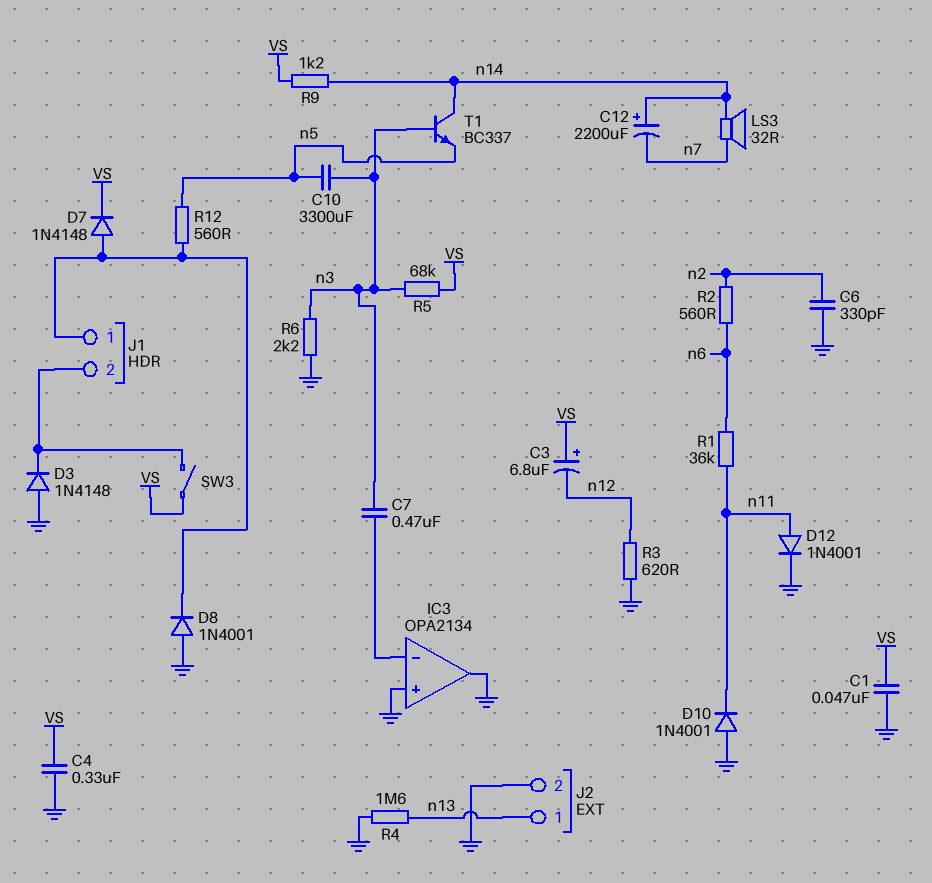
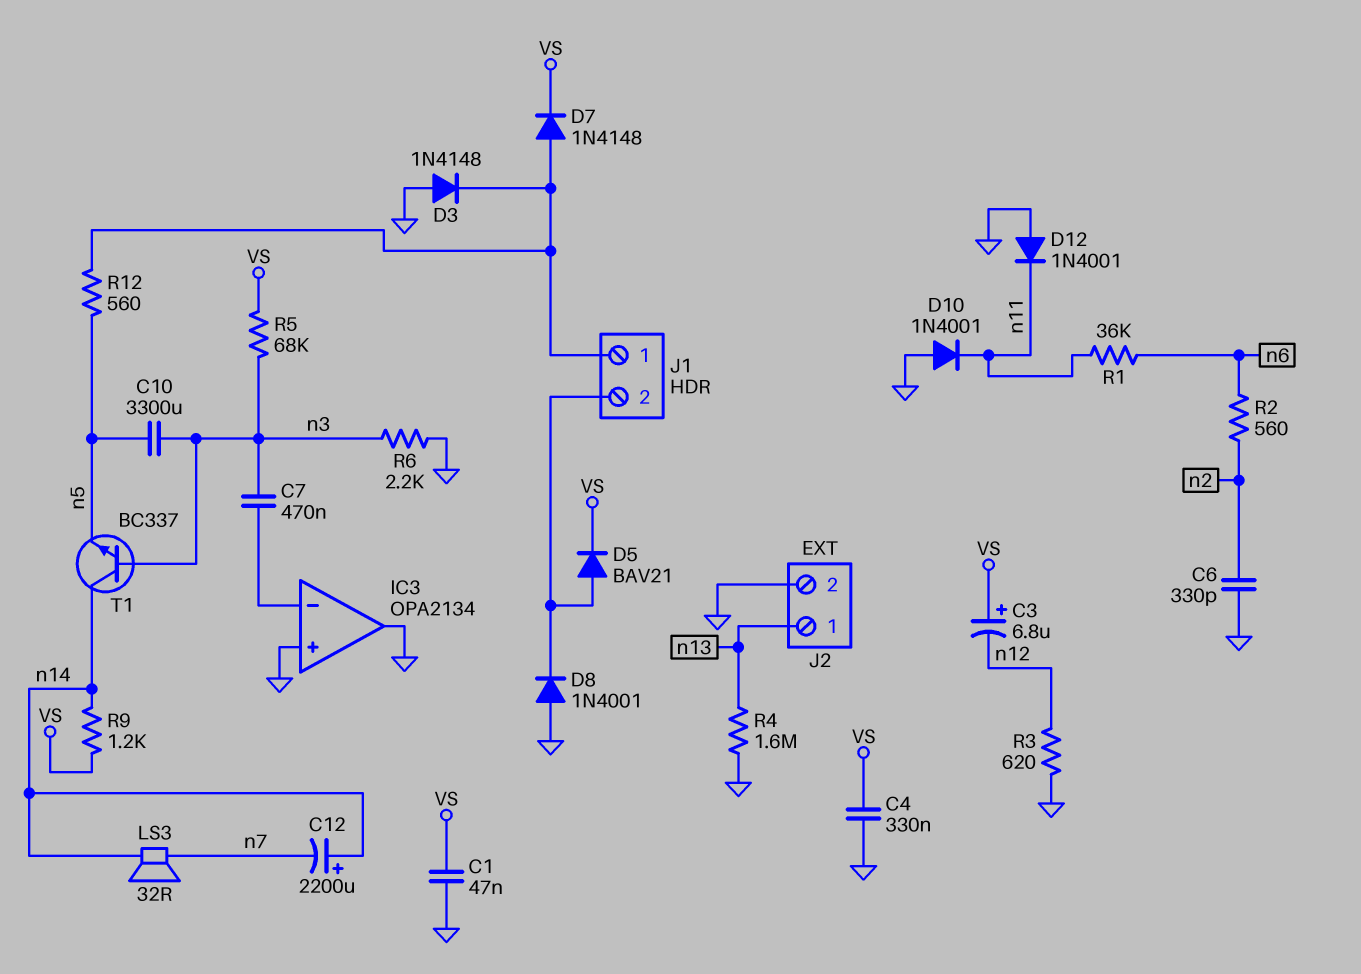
D3: diode 1N4148 (A GND, K J1/2) -> diode 1N4148 (A GND, K J1/1)
D5: none -> diode BAV21 (A J1/2, K VS)
D8: diode 1N4001 (A GND, K J1/1) -> diode 1N4001 (A GND, K J1/2)
D12: diode 1N4001 (A n11, K GND) -> diode 1N4001 (A GND, K n11)
SW3: switch (J1/2, VS) -> none

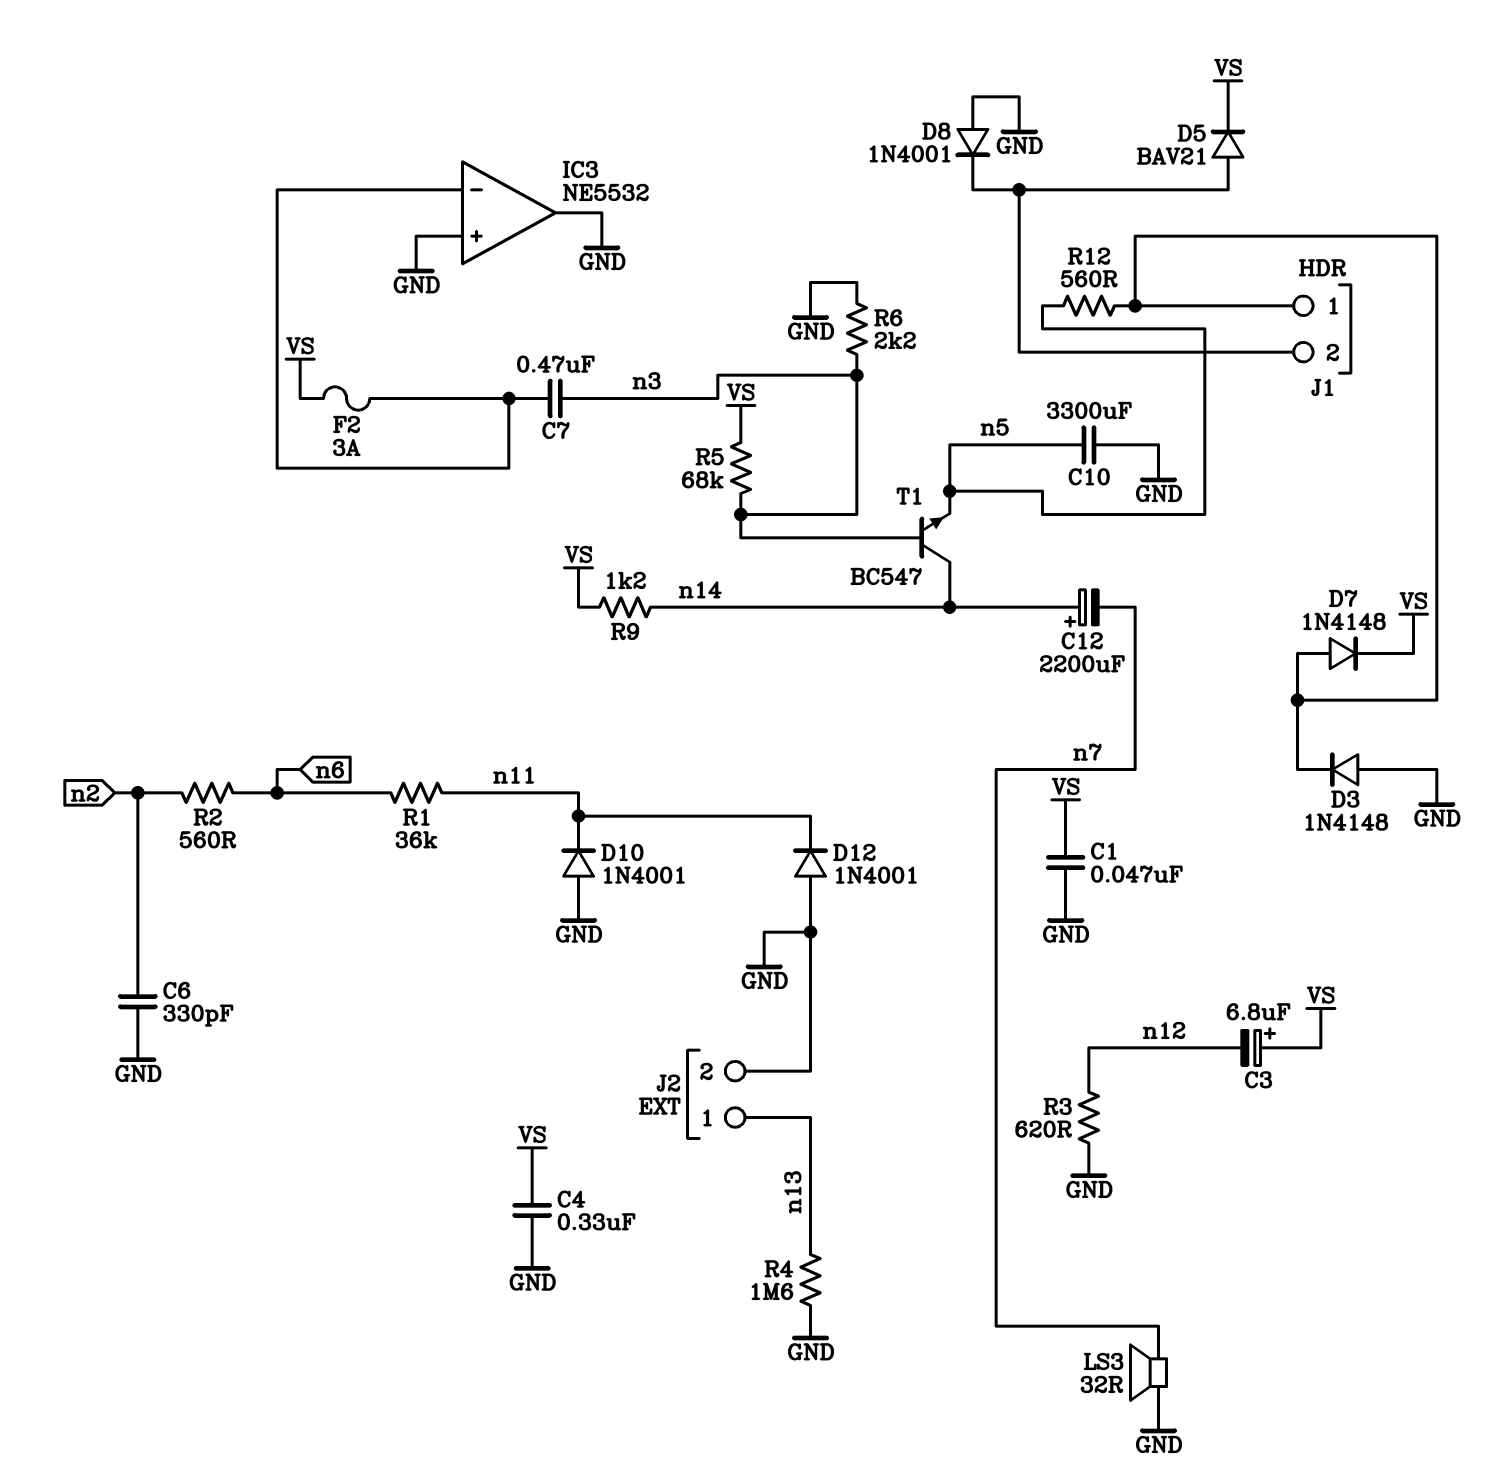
C10: 3300uF (n3, n5) -> 3300uF (GND, n5)
F2: none -> 3A (IC3/in-, VS)
IC3: OPA2134 -> NE5532
LS3: speaker 32R (n7, n14) -> speaker 32R (GND, n7)
T1: NPN BC337 (B n3, C n14, E n5) -> NPN BC547 (B n3, C n14, E n5)

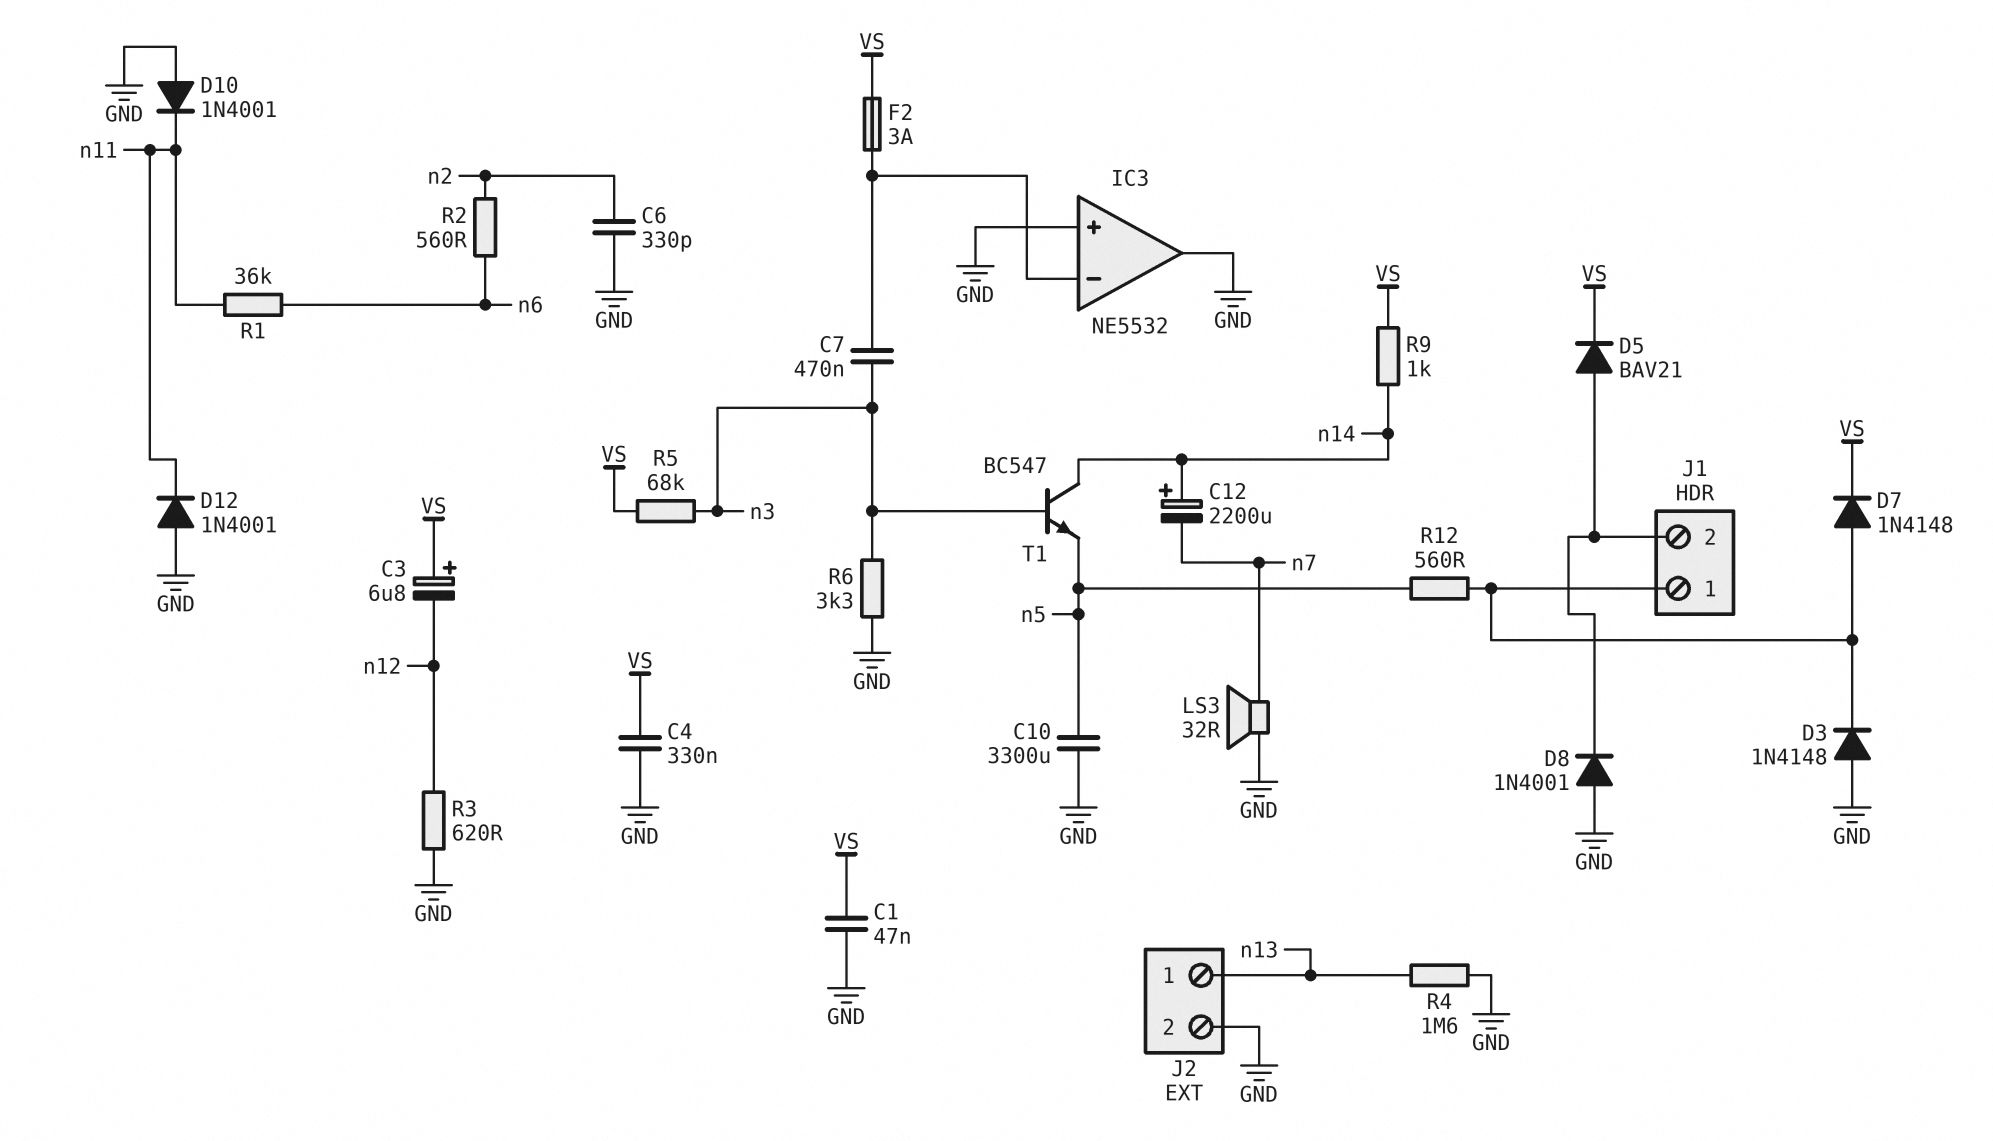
R6: 2.2k (GND, n3) -> 3.3k (GND, n3)
R9: 1.2k (VS, n14) -> 1k (VS, n14)

